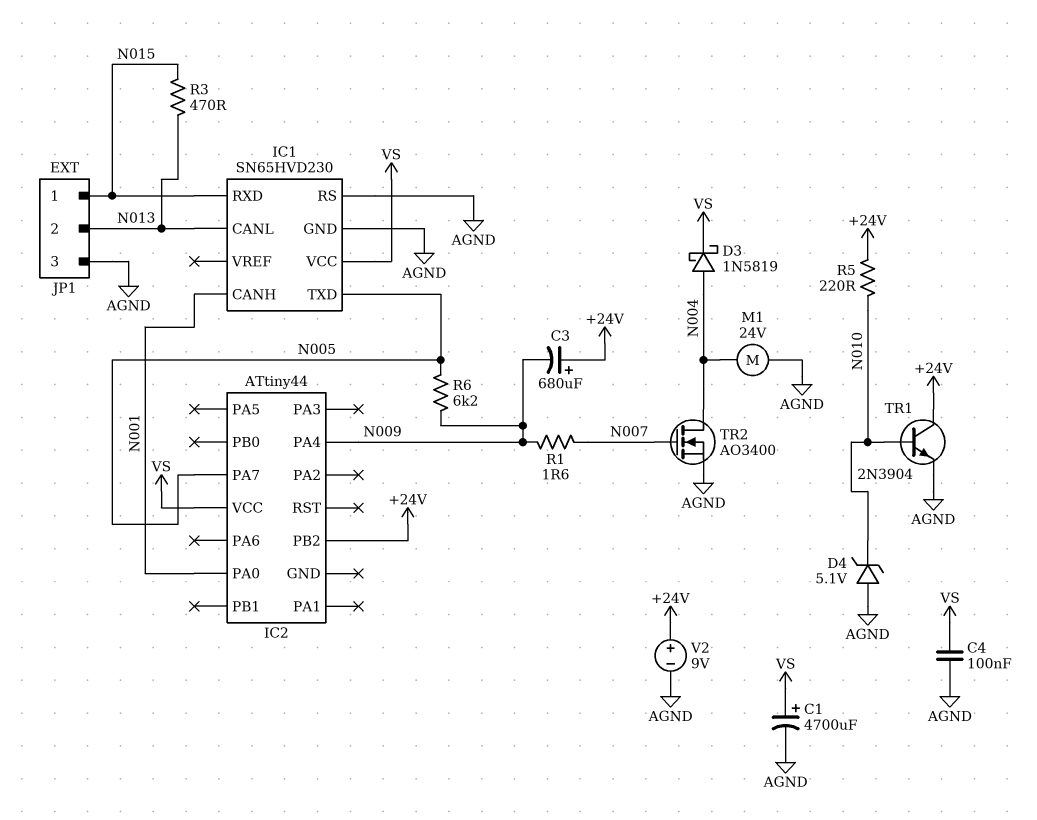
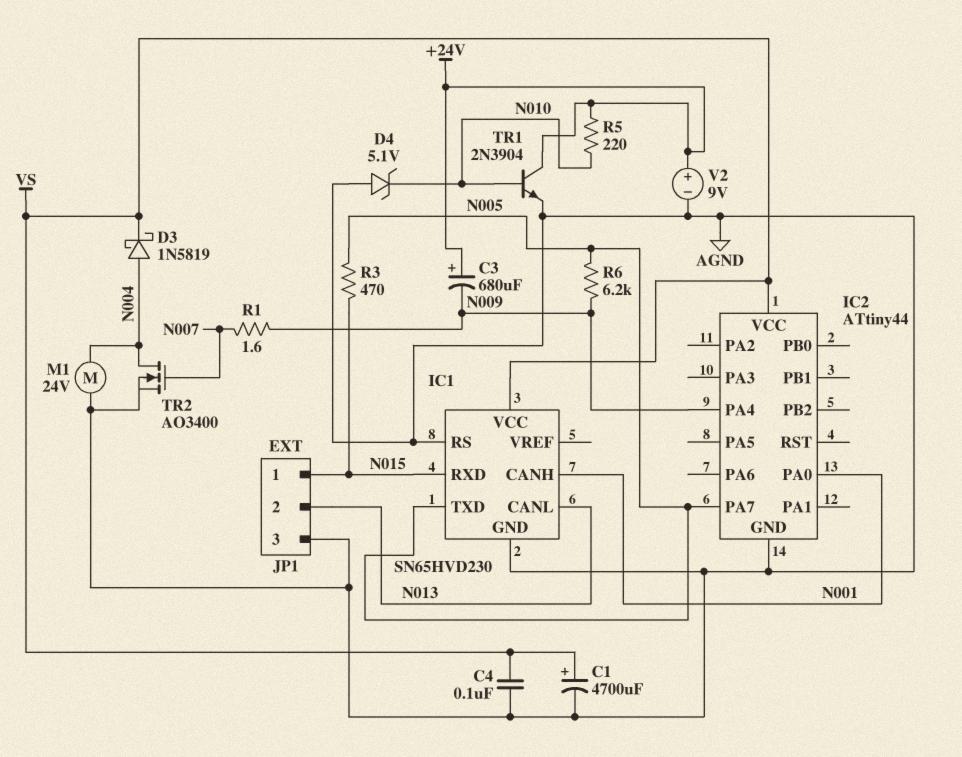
IC2 pin GND: none -> AGND
IC2 pin PB2: +24V -> none
R3: 470 (N013, N015) -> 470 (N005, N015)

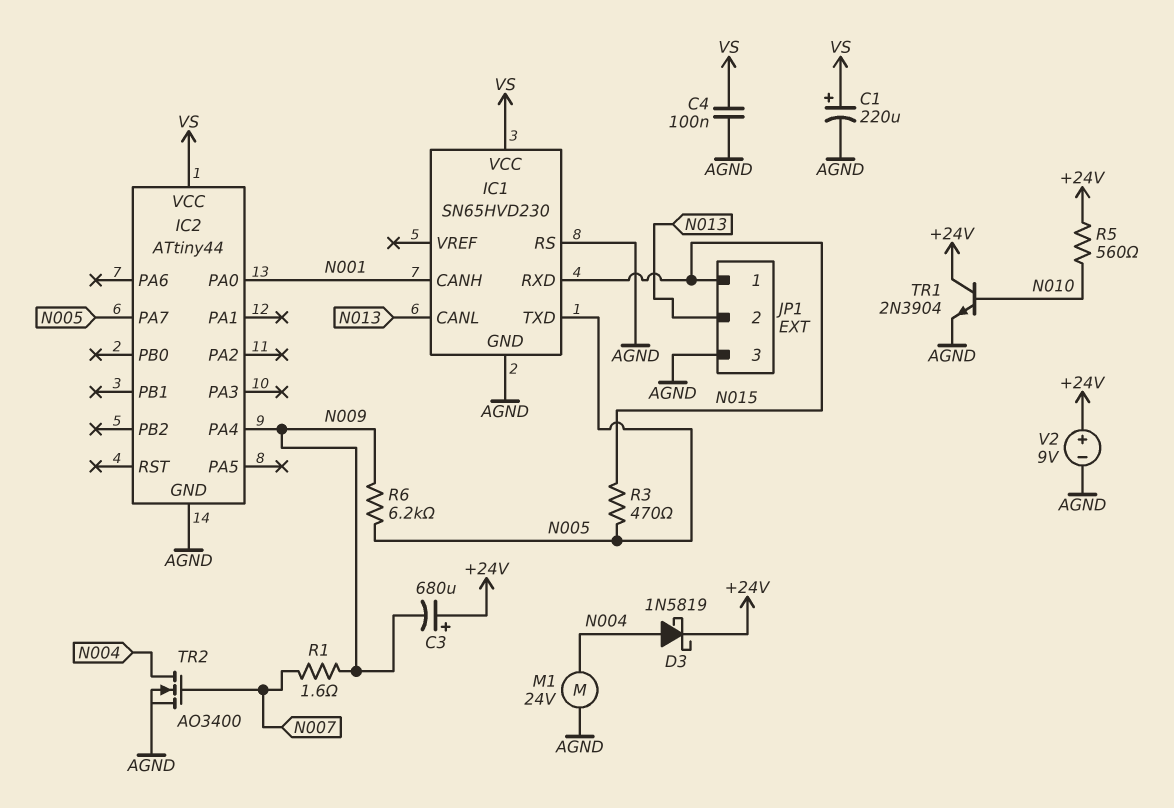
C1: 4700uF (plus VS, minus AGND) -> 220uF (plus VS, minus AGND)
D3: schottky 1N5819 (A N004, K VS) -> schottky 1N5819 (A N004, K +24V)
D4: zener 5.1V (A AGND, K N010) -> none
R5: 220 (+24V, N010) -> 560 (+24V, N010)

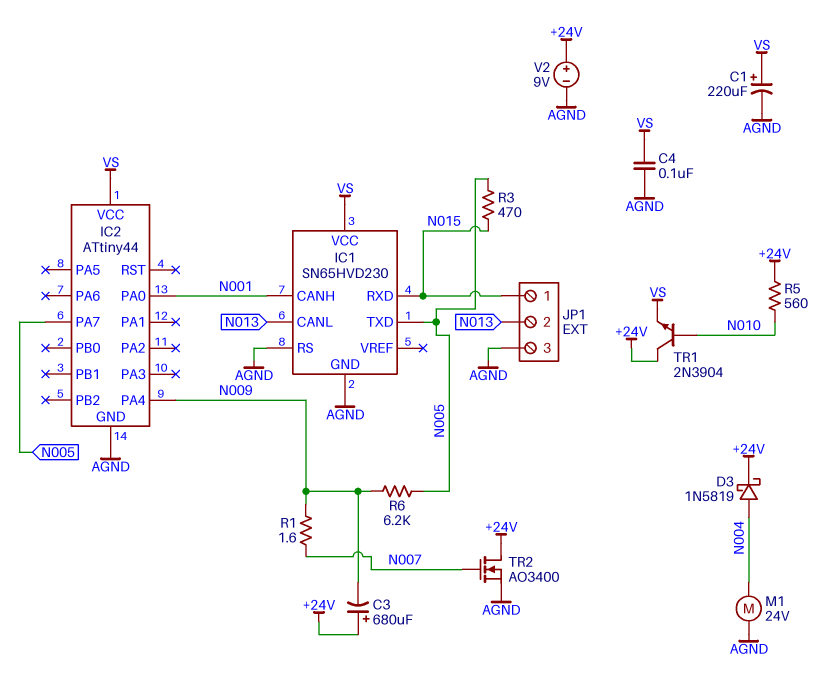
TR1: NPN 2N3904 (B N010, C +24V, E AGND) -> NPN 2N3904 (B N010, C +24V, E VS)
TR2: NMOS AO3400 (G N007, D N004, S AGND) -> NMOS AO3400 (G N007, D +24V, S AGND)

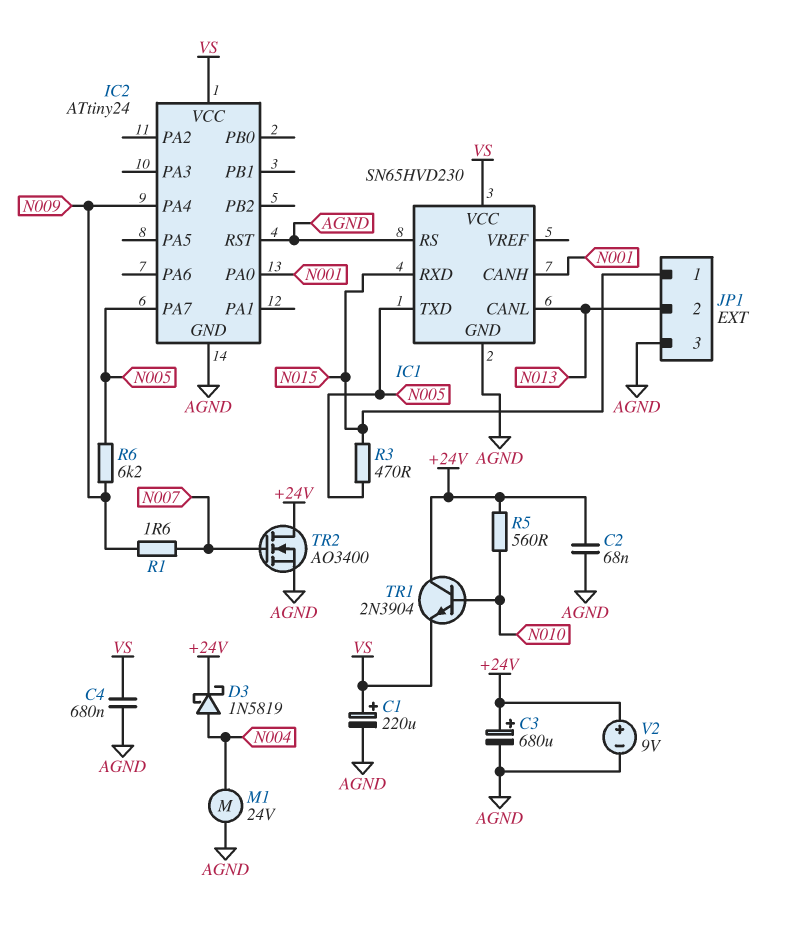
C2: none -> 68nF (+24V, AGND)
C3: 680uF (plus +24V, minus N009) -> 680uF (plus +24V, minus AGND)
C4: 100nF (AGND, VS) -> 680nF (AGND, VS)
IC2: ATtiny44 -> ATtiny24
IC2 pin RST: none -> AGND

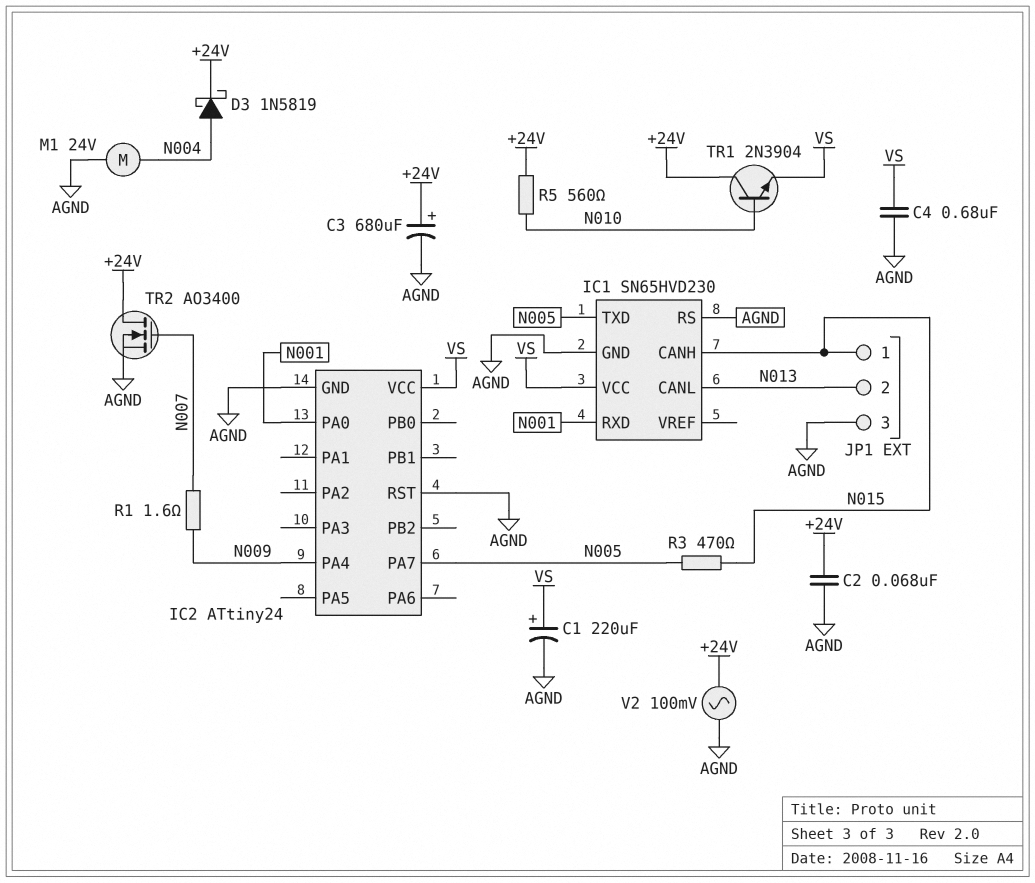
IC1 pin CANH: N001 -> N015
IC1 pin RXD: N015 -> N001
R6: 6.2k (N005, N009) -> none
V2: 9V (plus +24V, minus AGND) -> AC 100mV (+24V, AGND)

